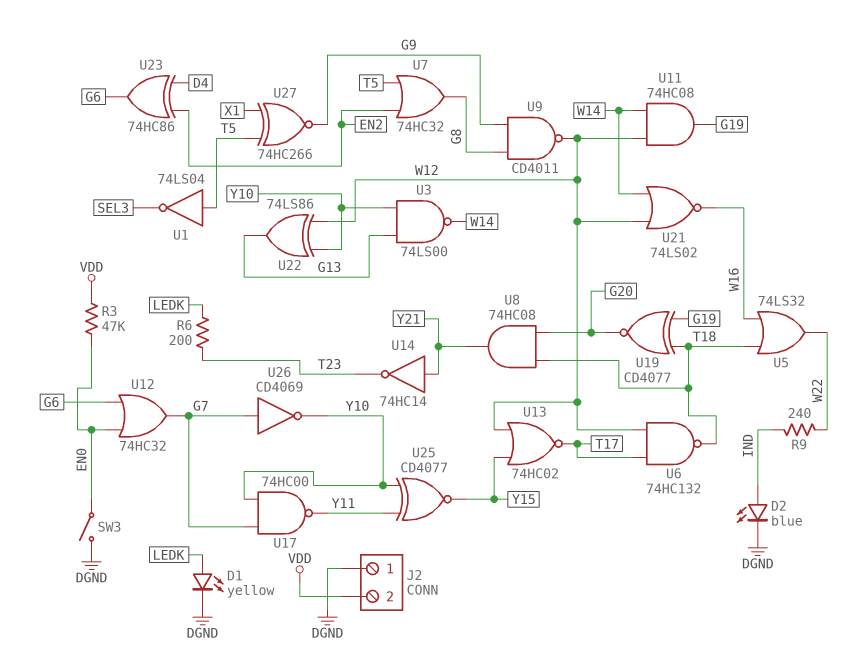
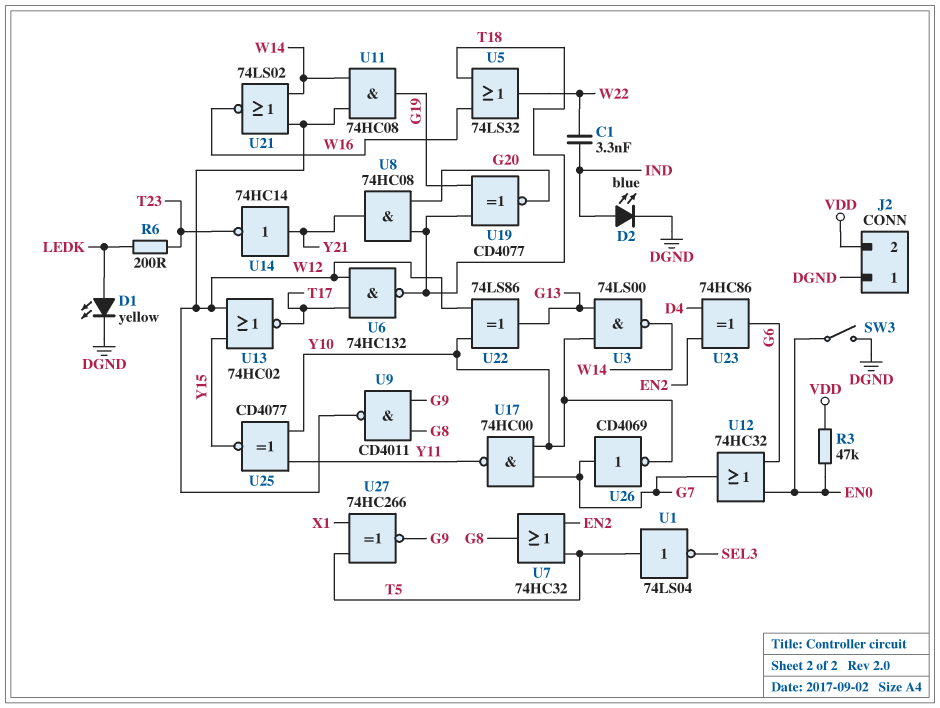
C1: none -> 3.3nF (IND, W22)
R9: 240 (IND, W22) -> none

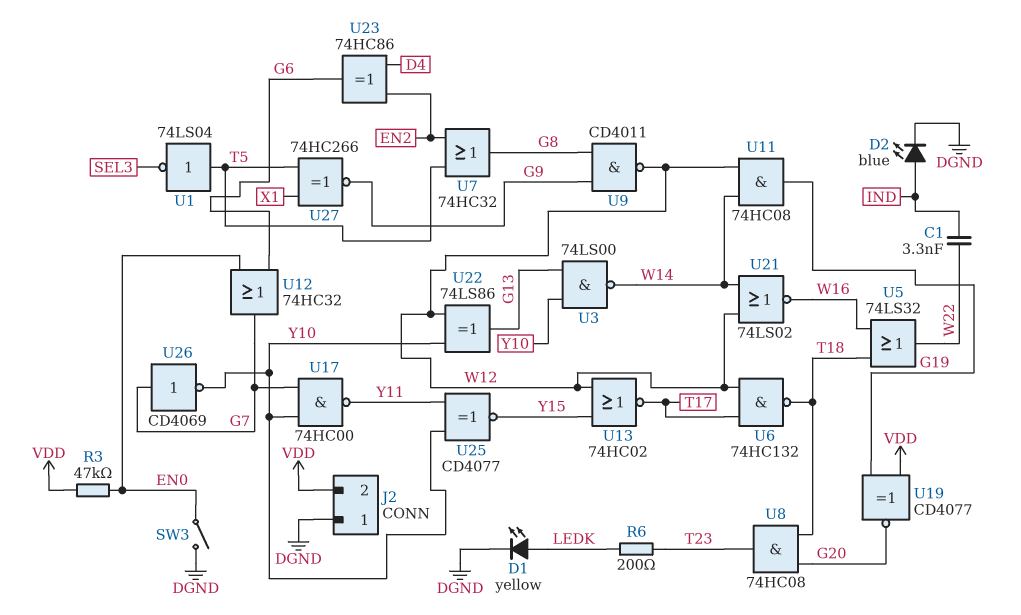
U8: AND 74HC08 (in G20, in T18, out Y21) -> AND 74HC08 (in G20, in T18, out T23)
U14: NOT 74HC14 (in Y21, out T23) -> none
U19: XNOR CD4077 (in G19, in T18, out G20) -> XNOR CD4077 (in G19, in VDD, out G20)

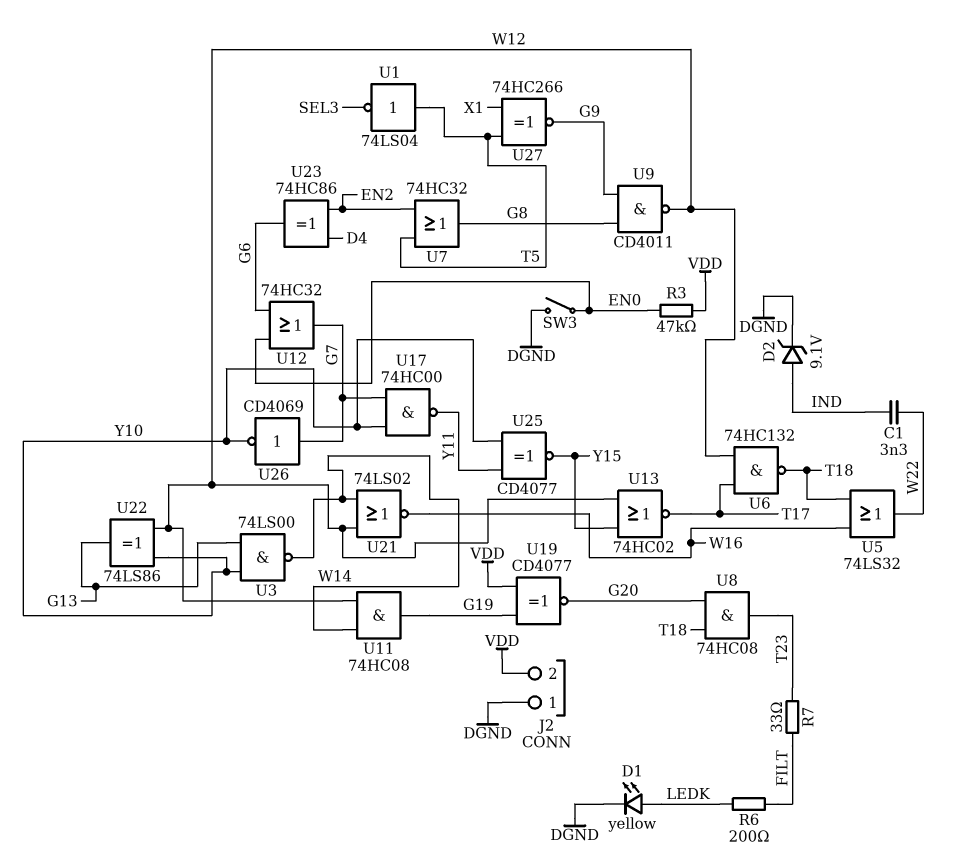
D2: LED blue (A IND, K DGND) -> zener 9.1V (A IND, K DGND)
R6: 200 (LEDK, T23) -> 200 (FILT, LEDK)
R7: none -> 33 (FILT, T23)

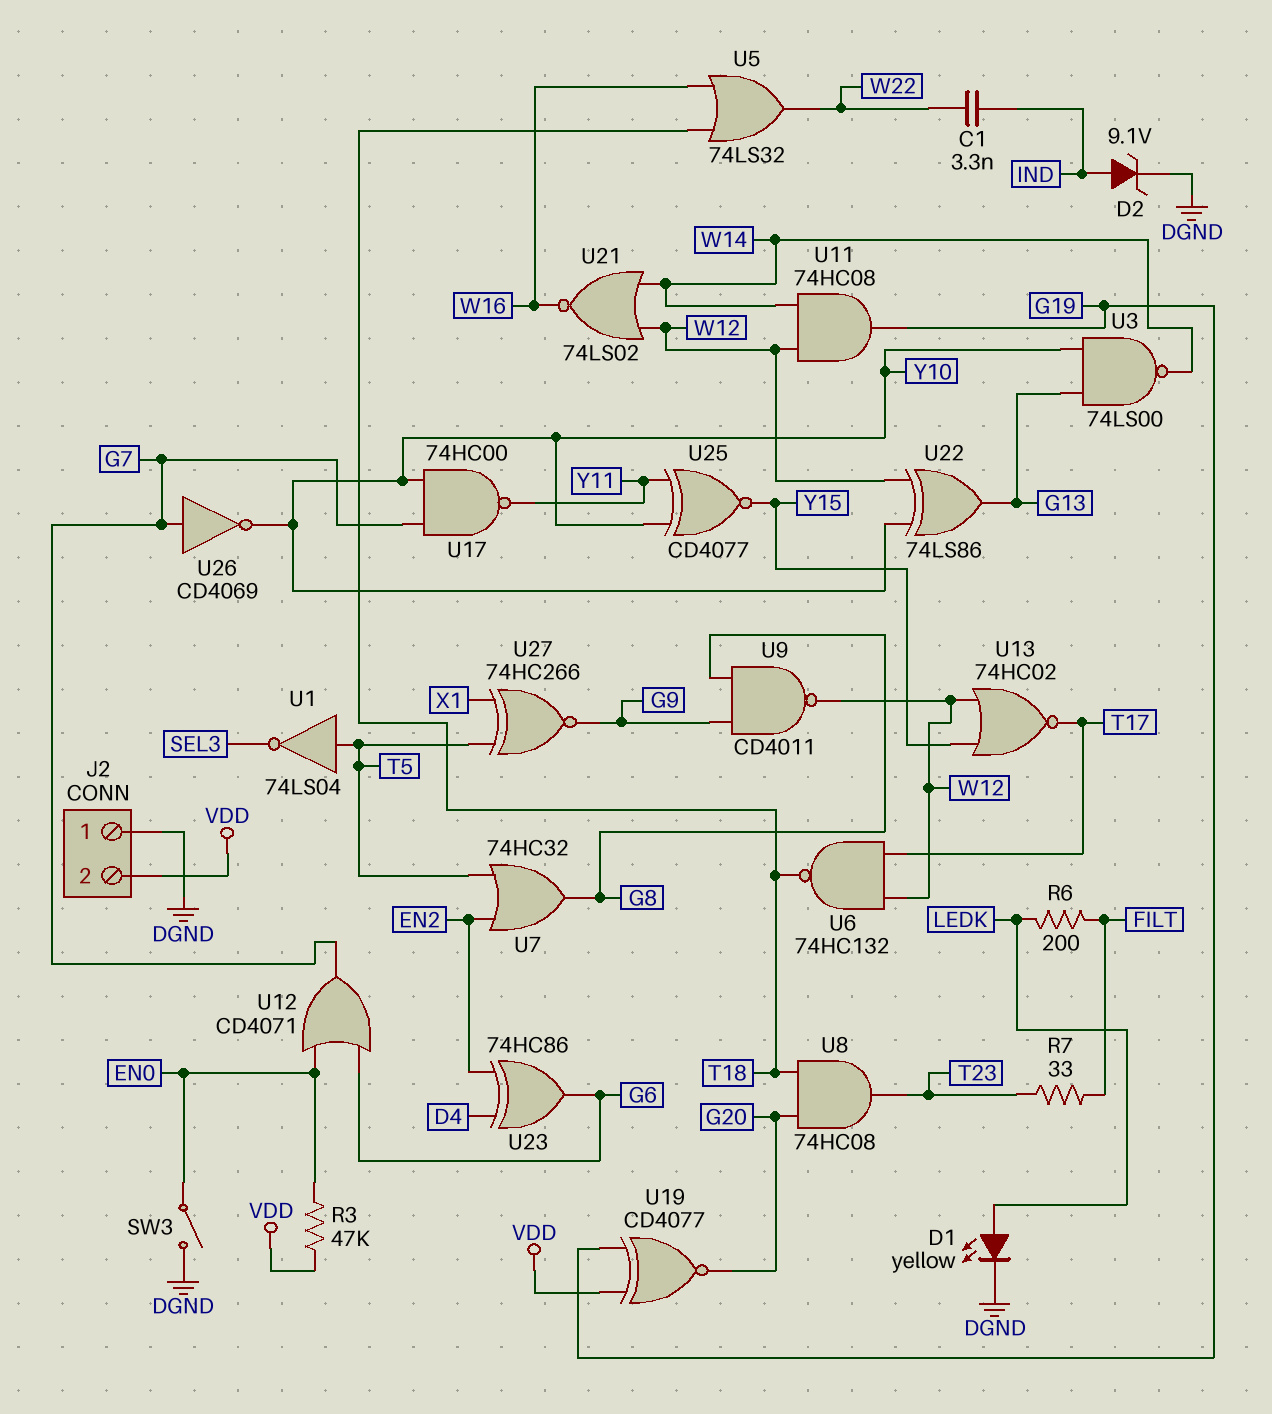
U12: OR 74HC32 (in EN0, in G6, out G7) -> OR CD4071 (in EN0, in G6, out G7)

